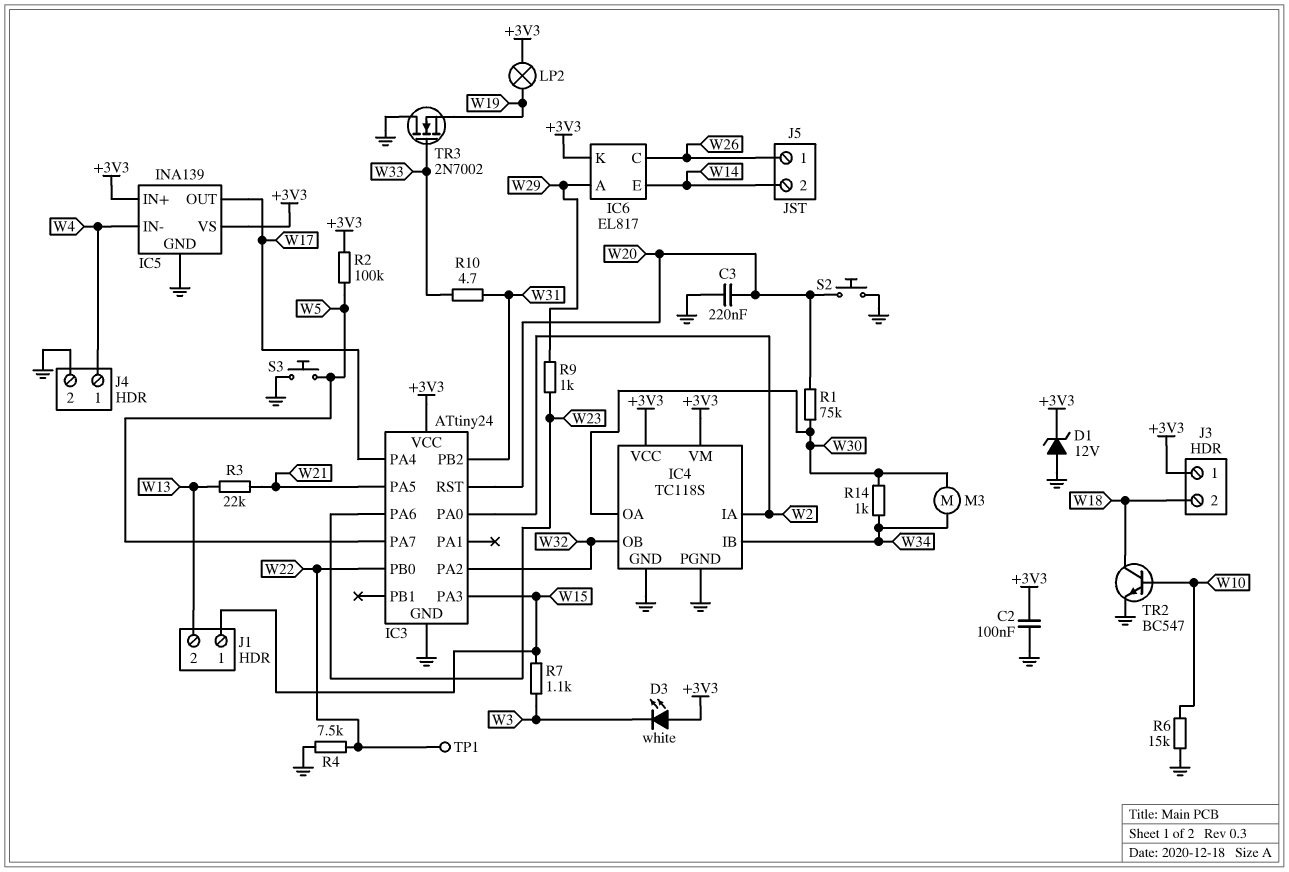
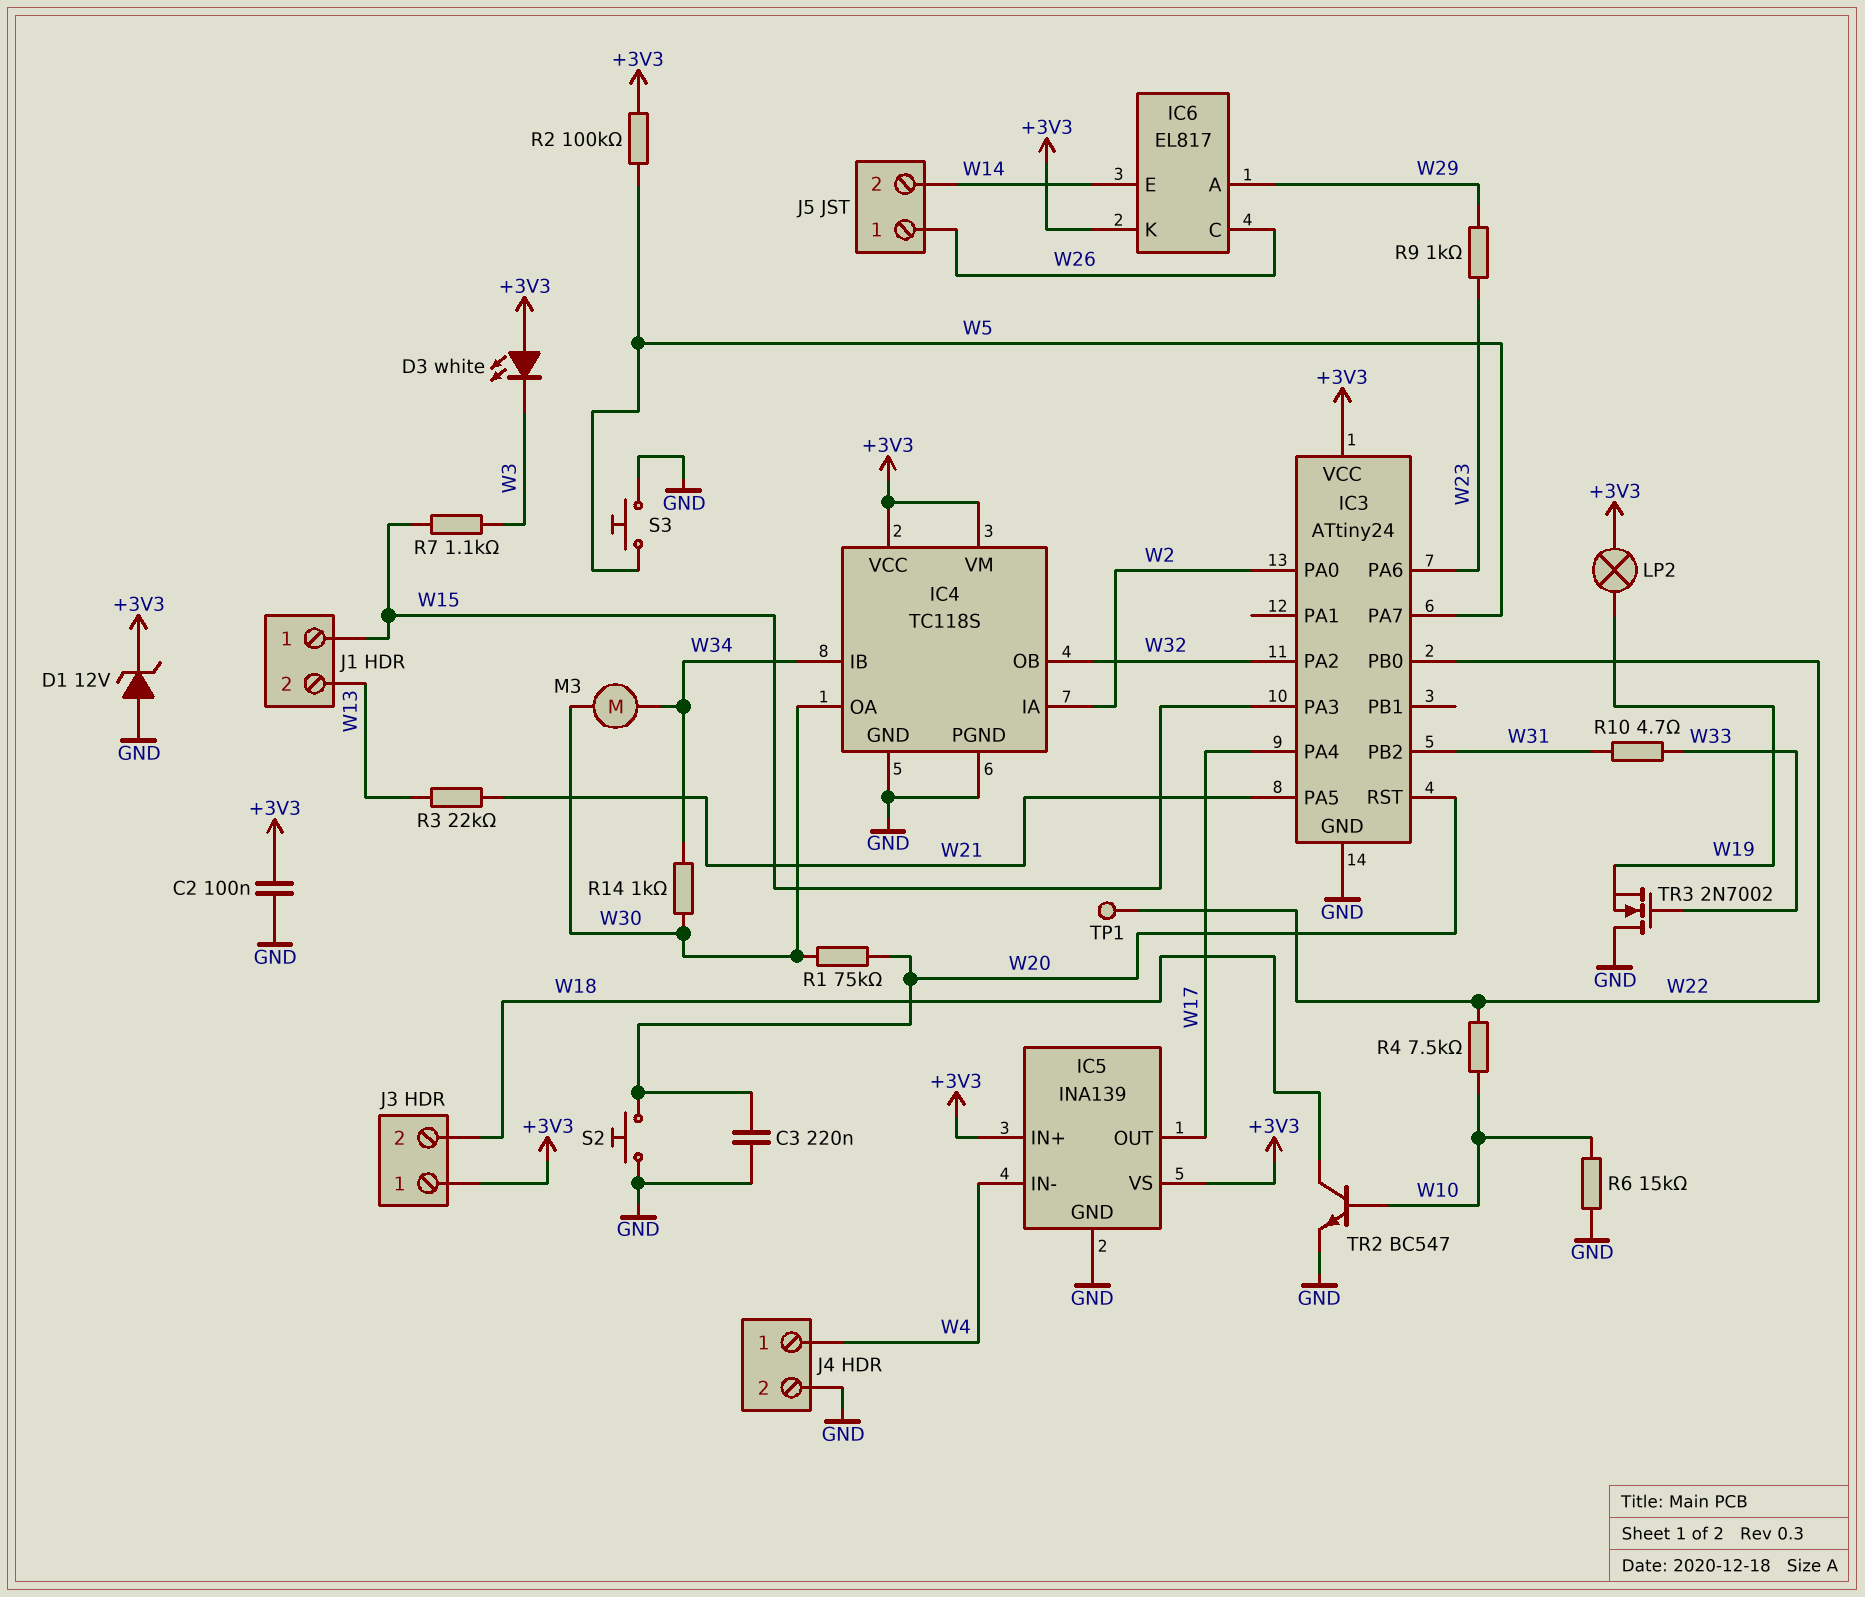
R4: 7.5k (GND, W22) -> 7.5k (W10, W22)

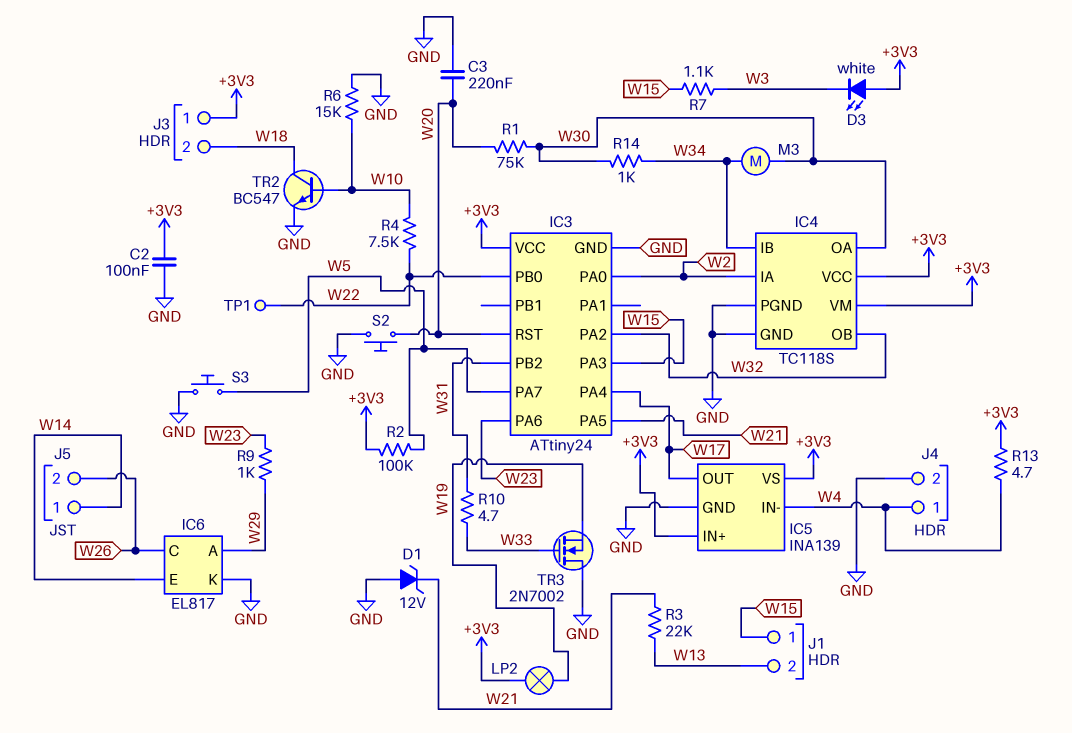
D1: zener 12V (A GND, K +3V3) -> zener 12V (A GND, K W21)
IC6 pin K: +3V3 -> GND
J5 pin 1: W26 -> W14
J5 pin 2: W14 -> W26
R13: none -> 4.7 (+3V3, W4)

